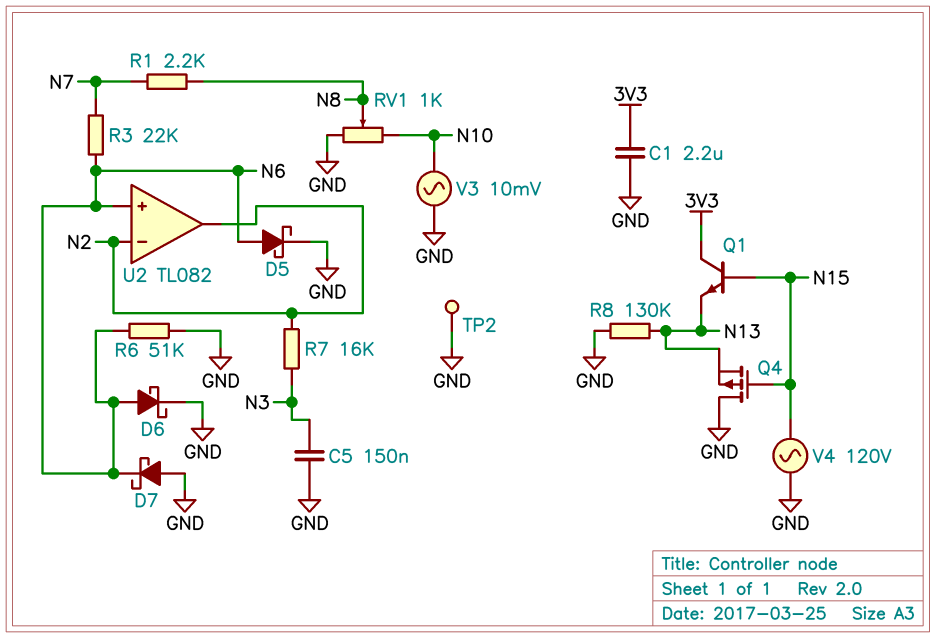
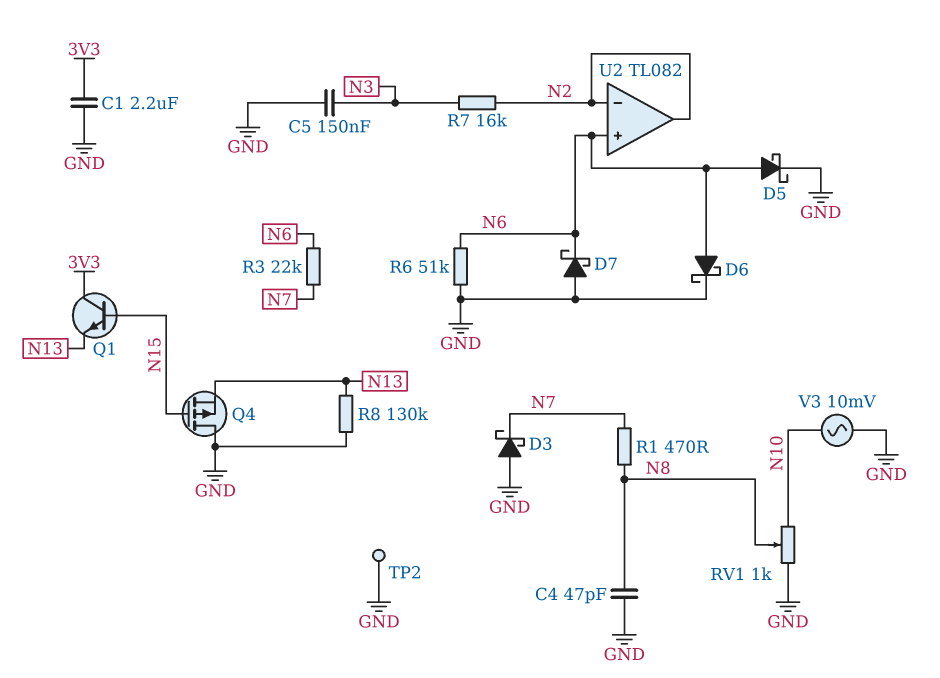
C4: none -> 47pF (GND, N8)
D3: none -> schottky (A GND, K N7)
R1: 2.2k (N7, N8) -> 470 (N7, N8)
V4: AC 120V (GND, N15) -> none

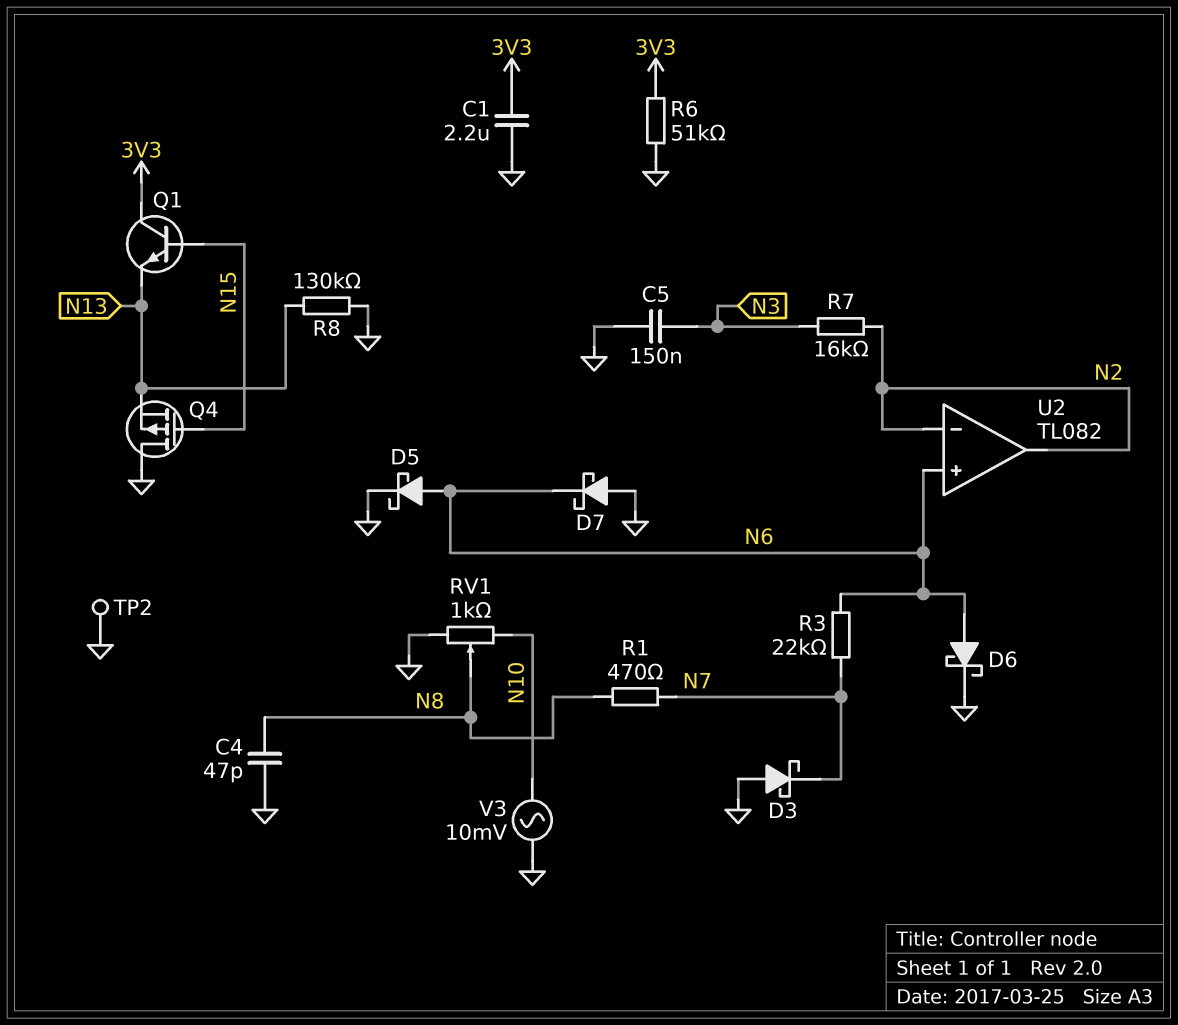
R6: 51k (GND, N6) -> 51k (3V3, GND)

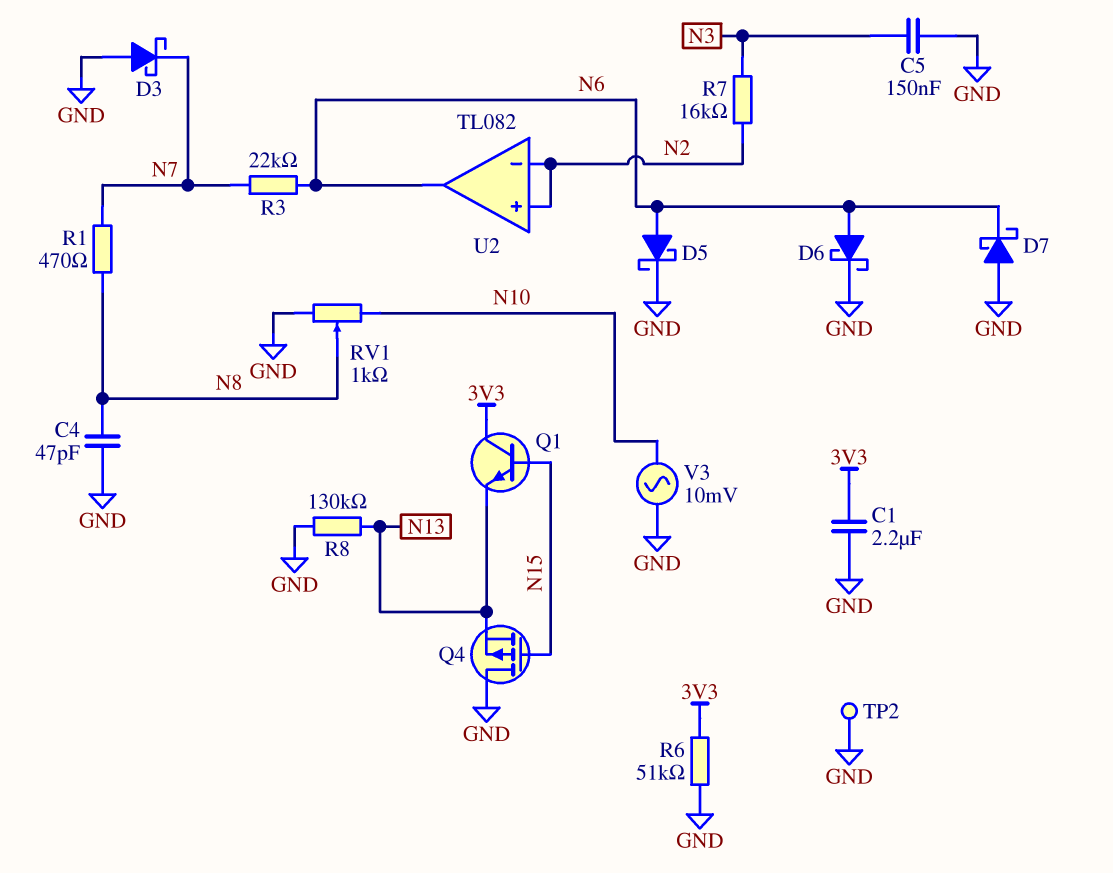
U2 pin in+: N6 -> N2
U2 pin out: N2 -> N6

